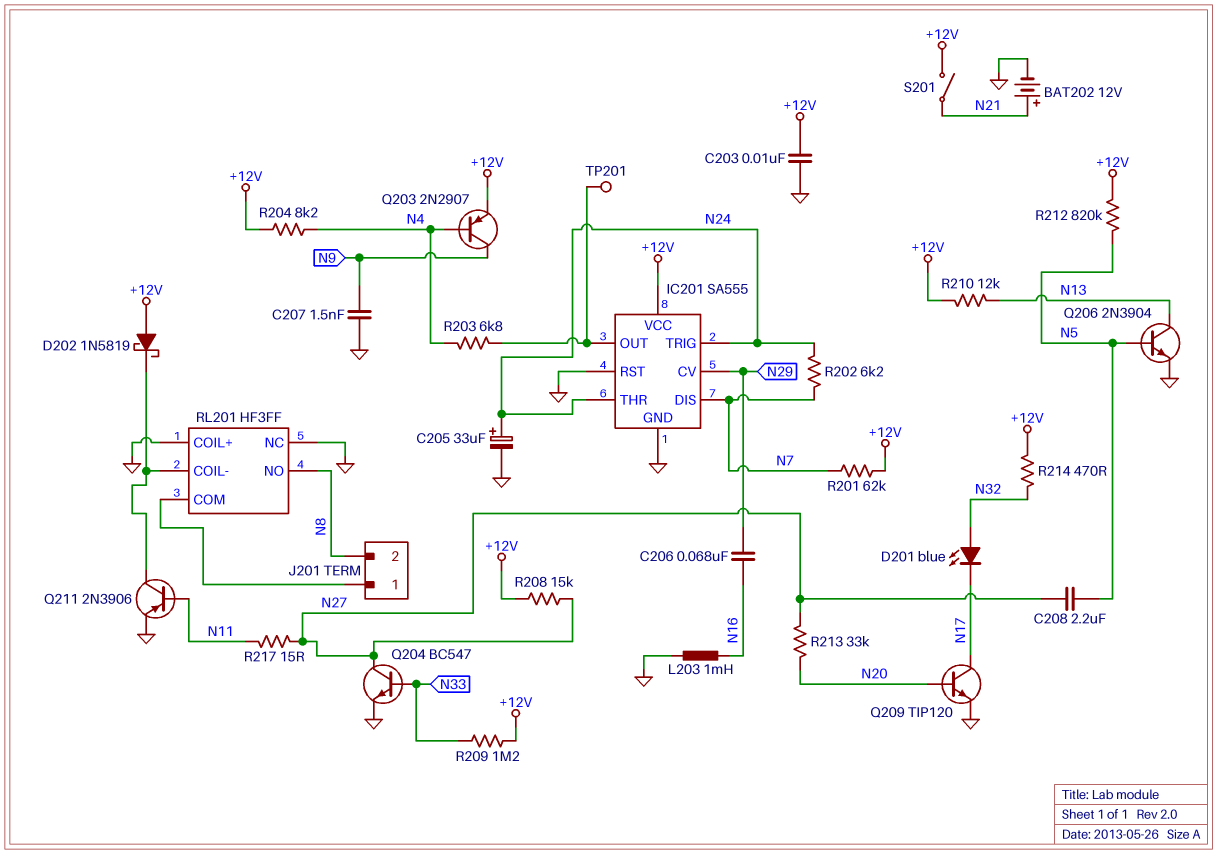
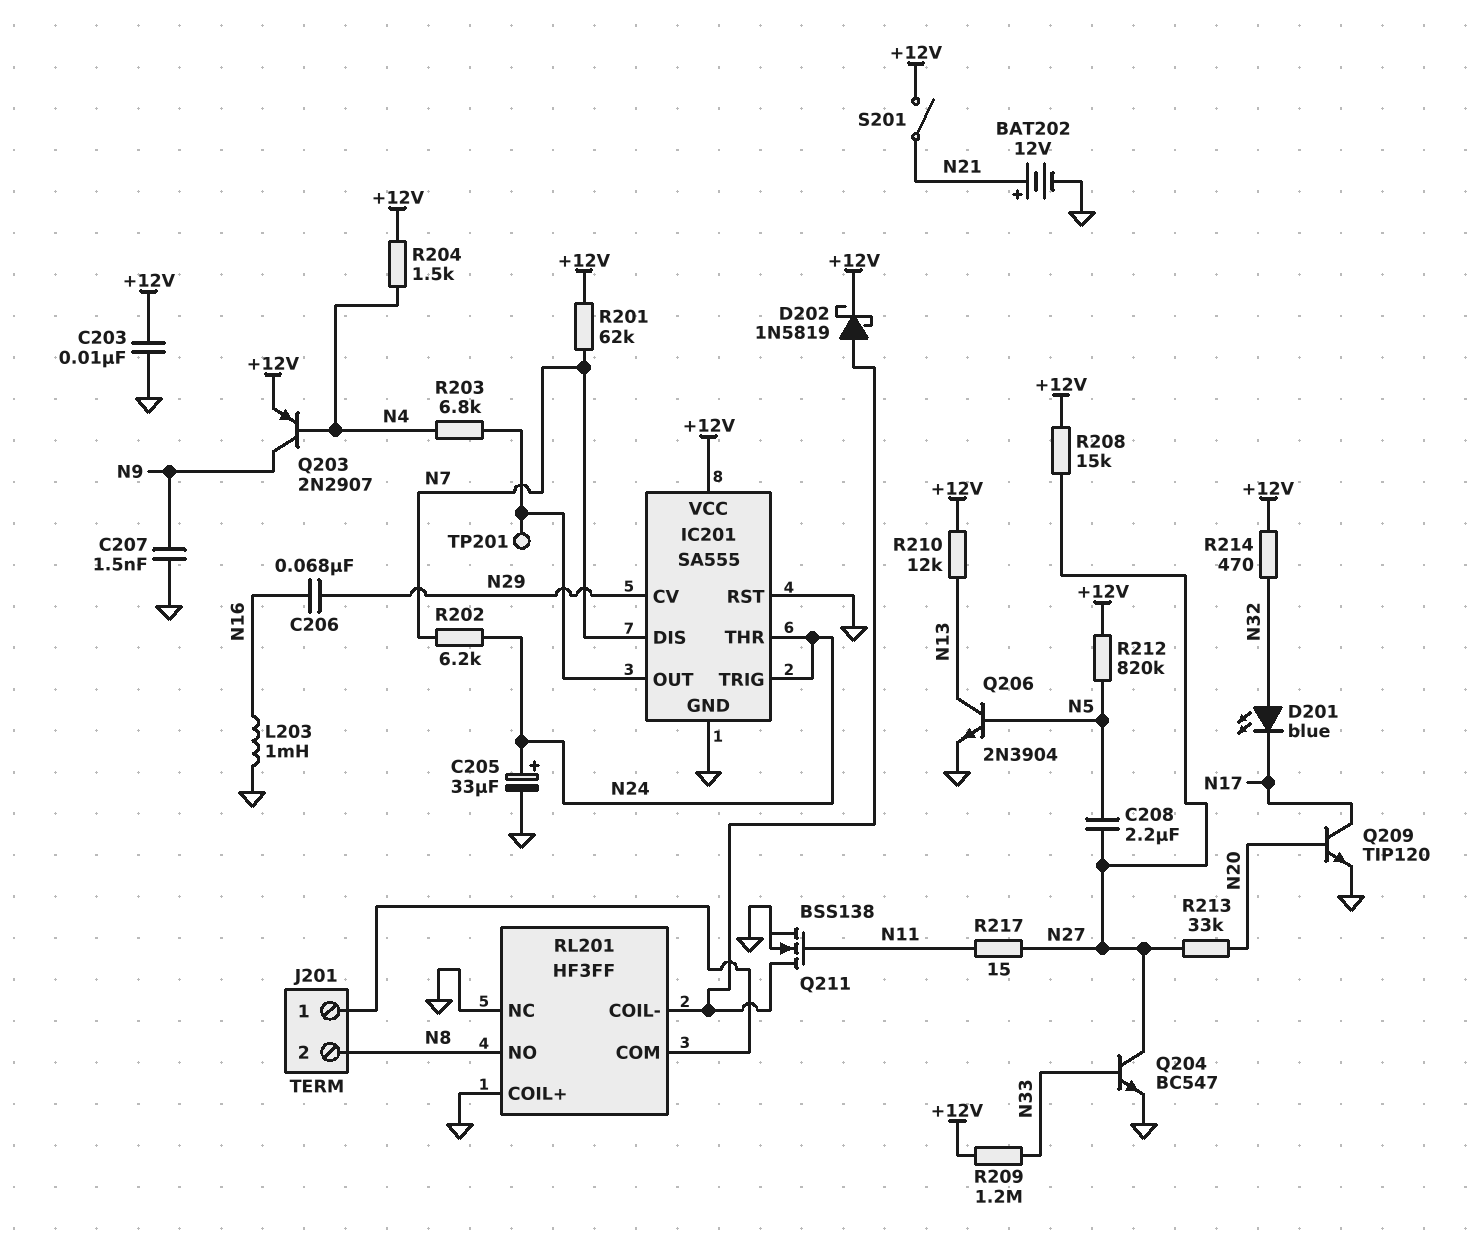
D202: schottky 1N5819 (A +12V, K RL201/COIL-) -> schottky 1N5819 (A RL201/COIL-, K +12V)
Q211: PNP 2N3906 (B N11, C RL201/COIL-, E GND) -> NMOS BSS138 (G N11, D RL201/COIL-, S GND)
R204: 8.2k (+12V, N4) -> 1.5k (+12V, N4)

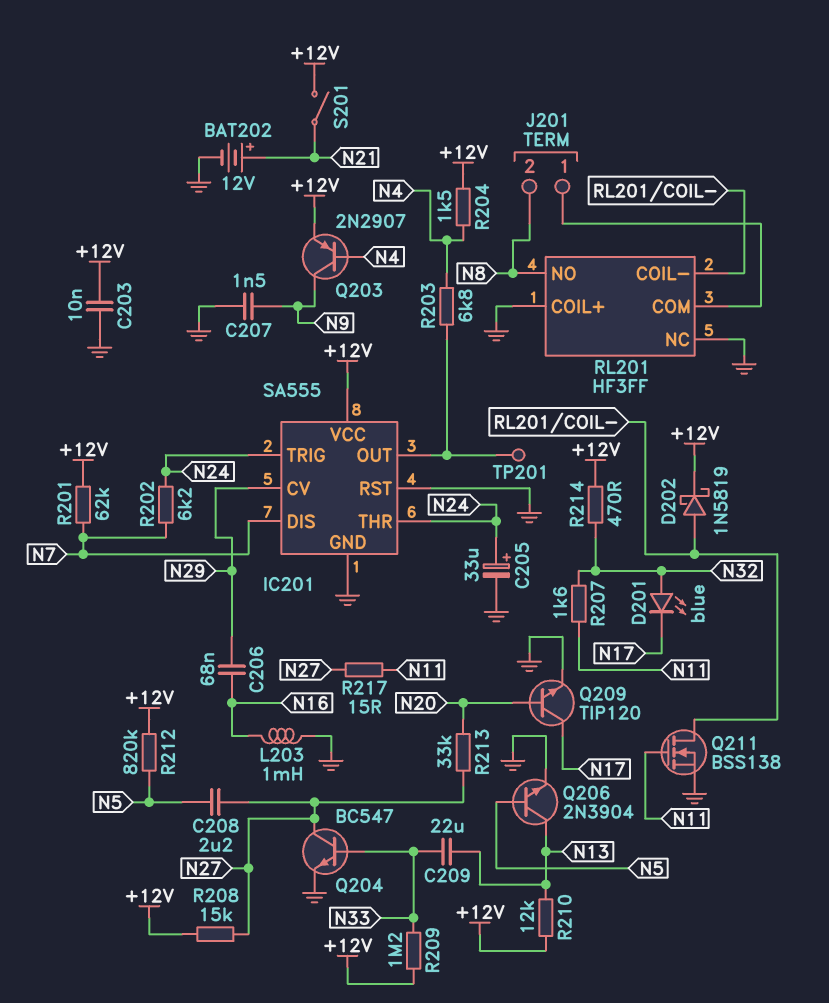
C209: none -> 22uF (N13, N33)
R207: none -> 1.6k (N11, N32)

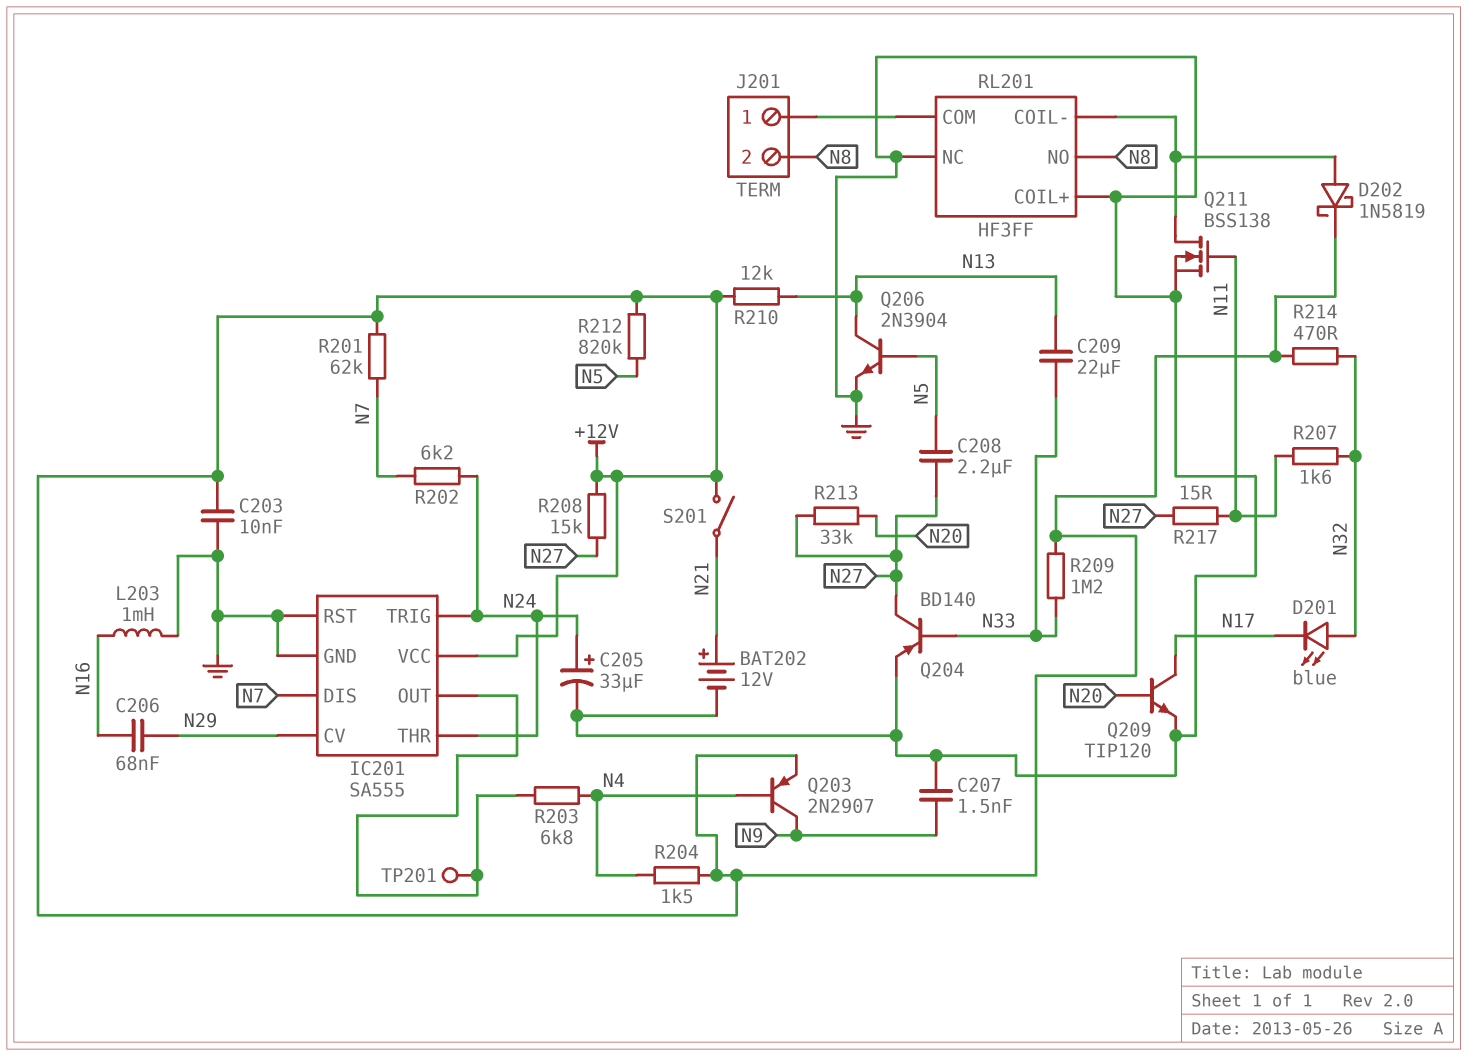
Q204: NPN BC547 (B N33, C N27, E GND) -> PNP BD140 (B N33, C N27, E GND)

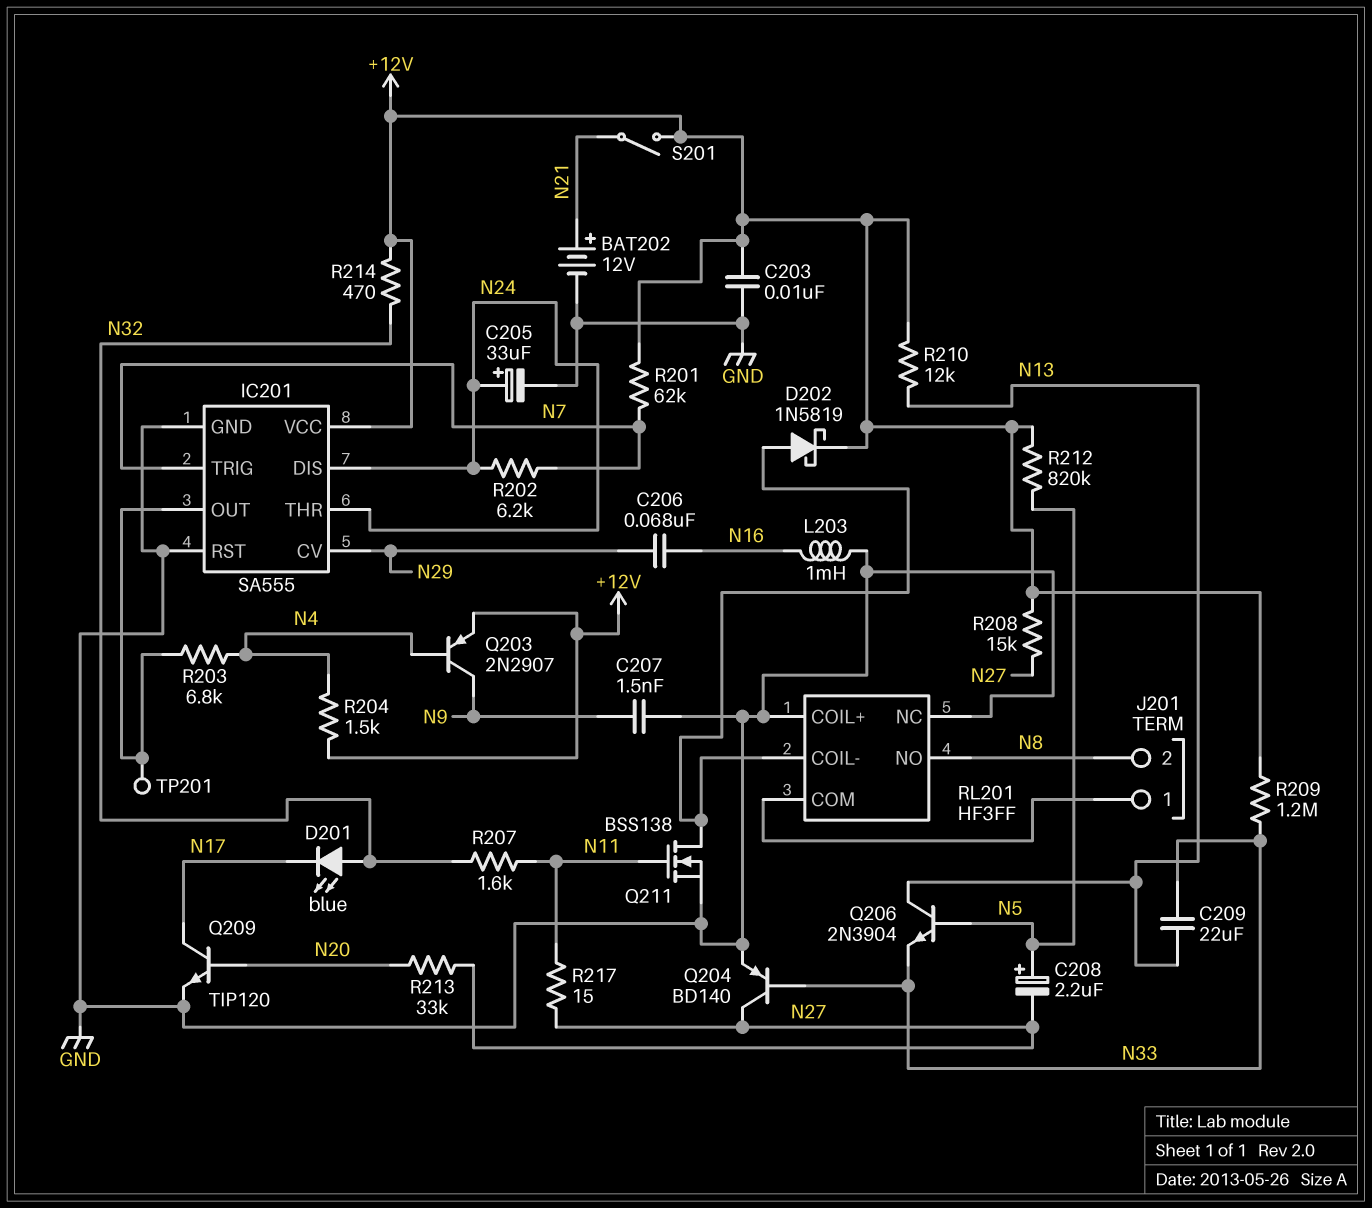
C208: 2.2uF (N5, N27) -> 2.2uF (plus N5, minus N27)
IC201 pin DIS: N7 -> N24
IC201 pin TRIG: N24 -> N7
Q206: NPN 2N3904 (B N5, C N13, E GND) -> NPN 2N3904 (B N5, C N13, E N33)

